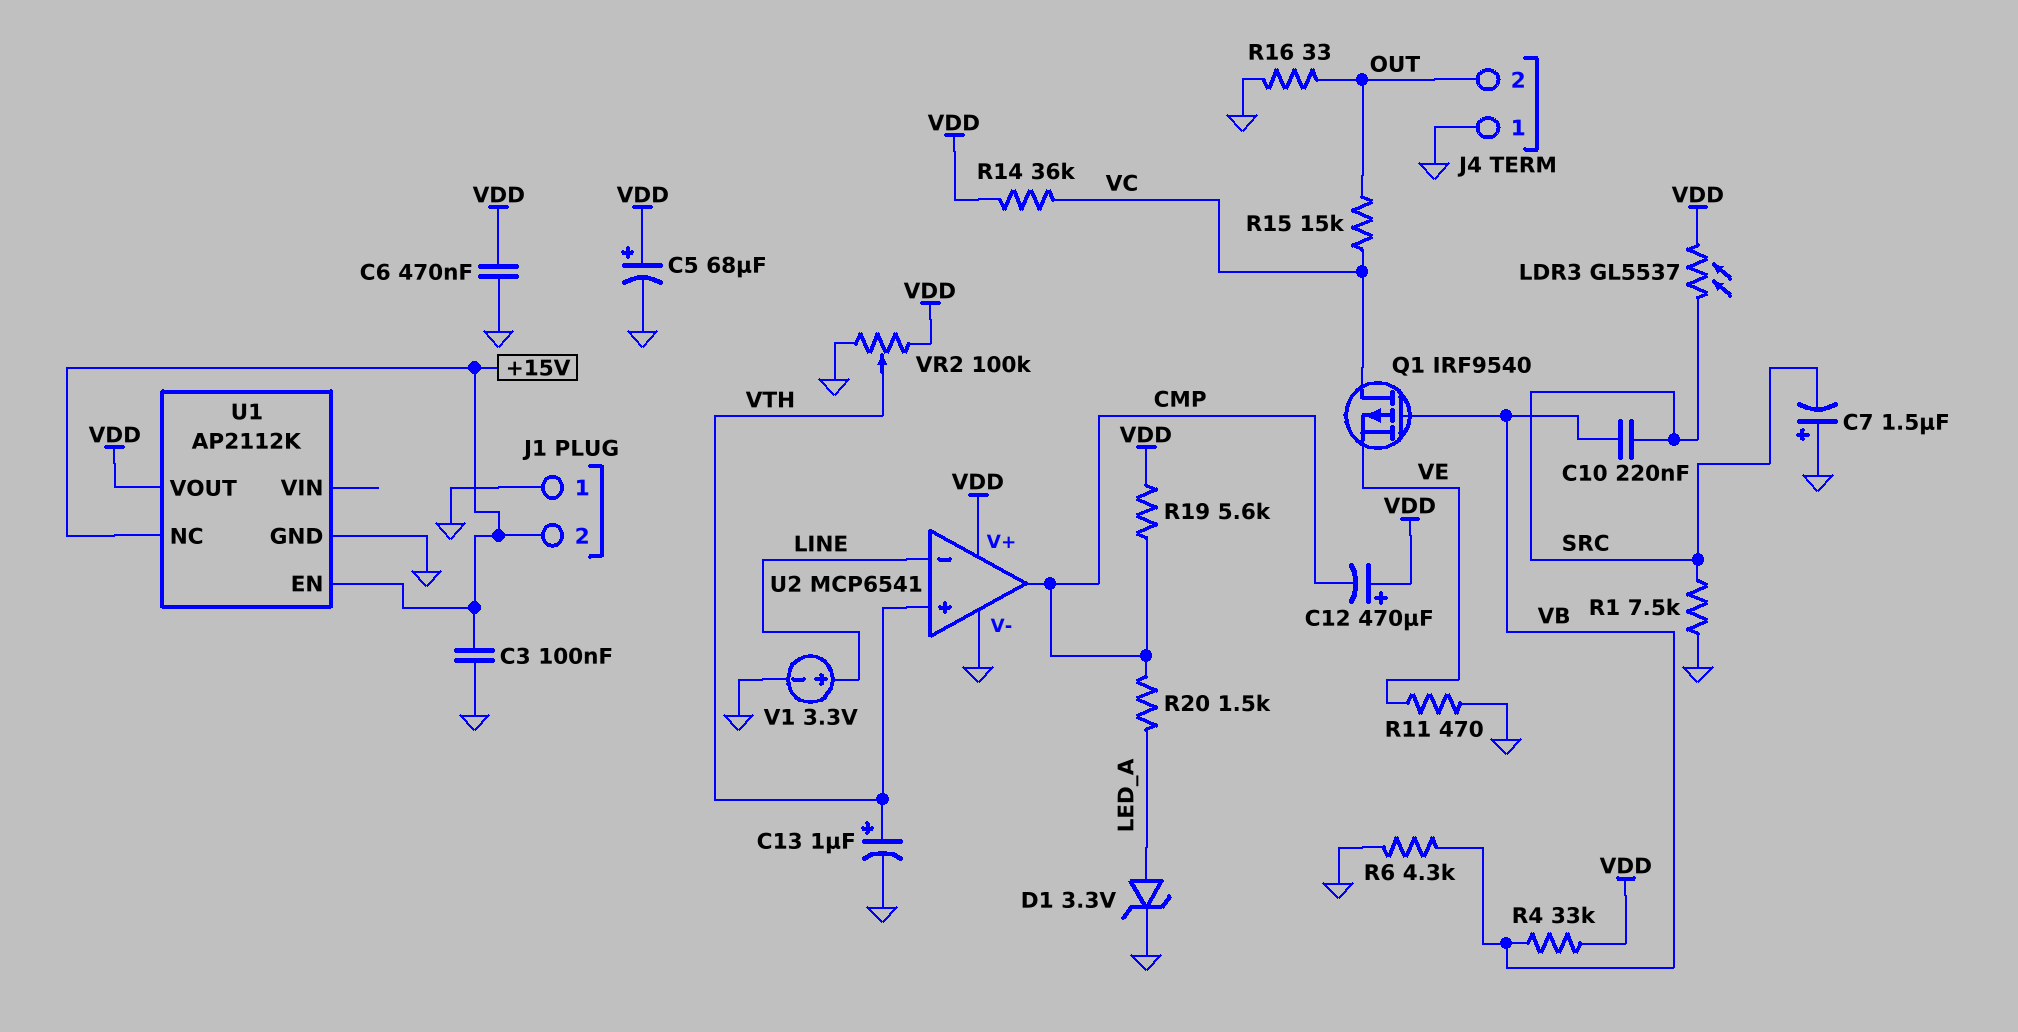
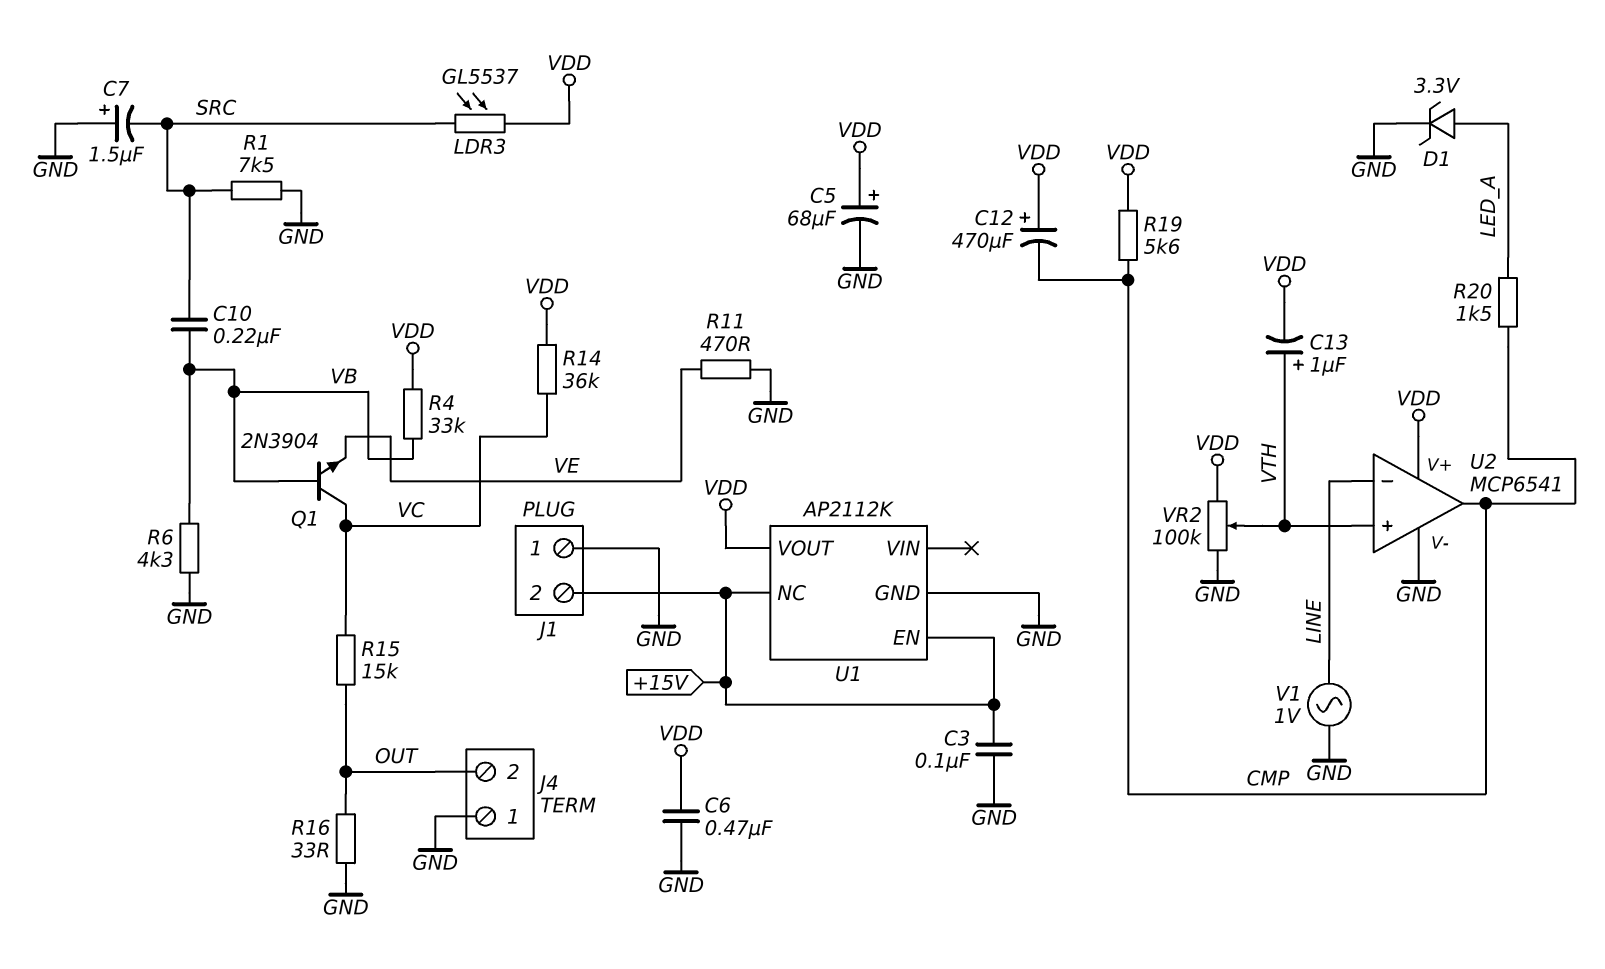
C13: 1uF (plus VTH, minus GND) -> 1uF (plus VTH, minus VDD)
Q1: PMOS IRF9540 (G VB, D VC, S VE) -> NPN 2N3904 (B VB, C VC, E VE)
V1: 3.3V (plus LINE, minus GND) -> AC 1V (GND, LINE)

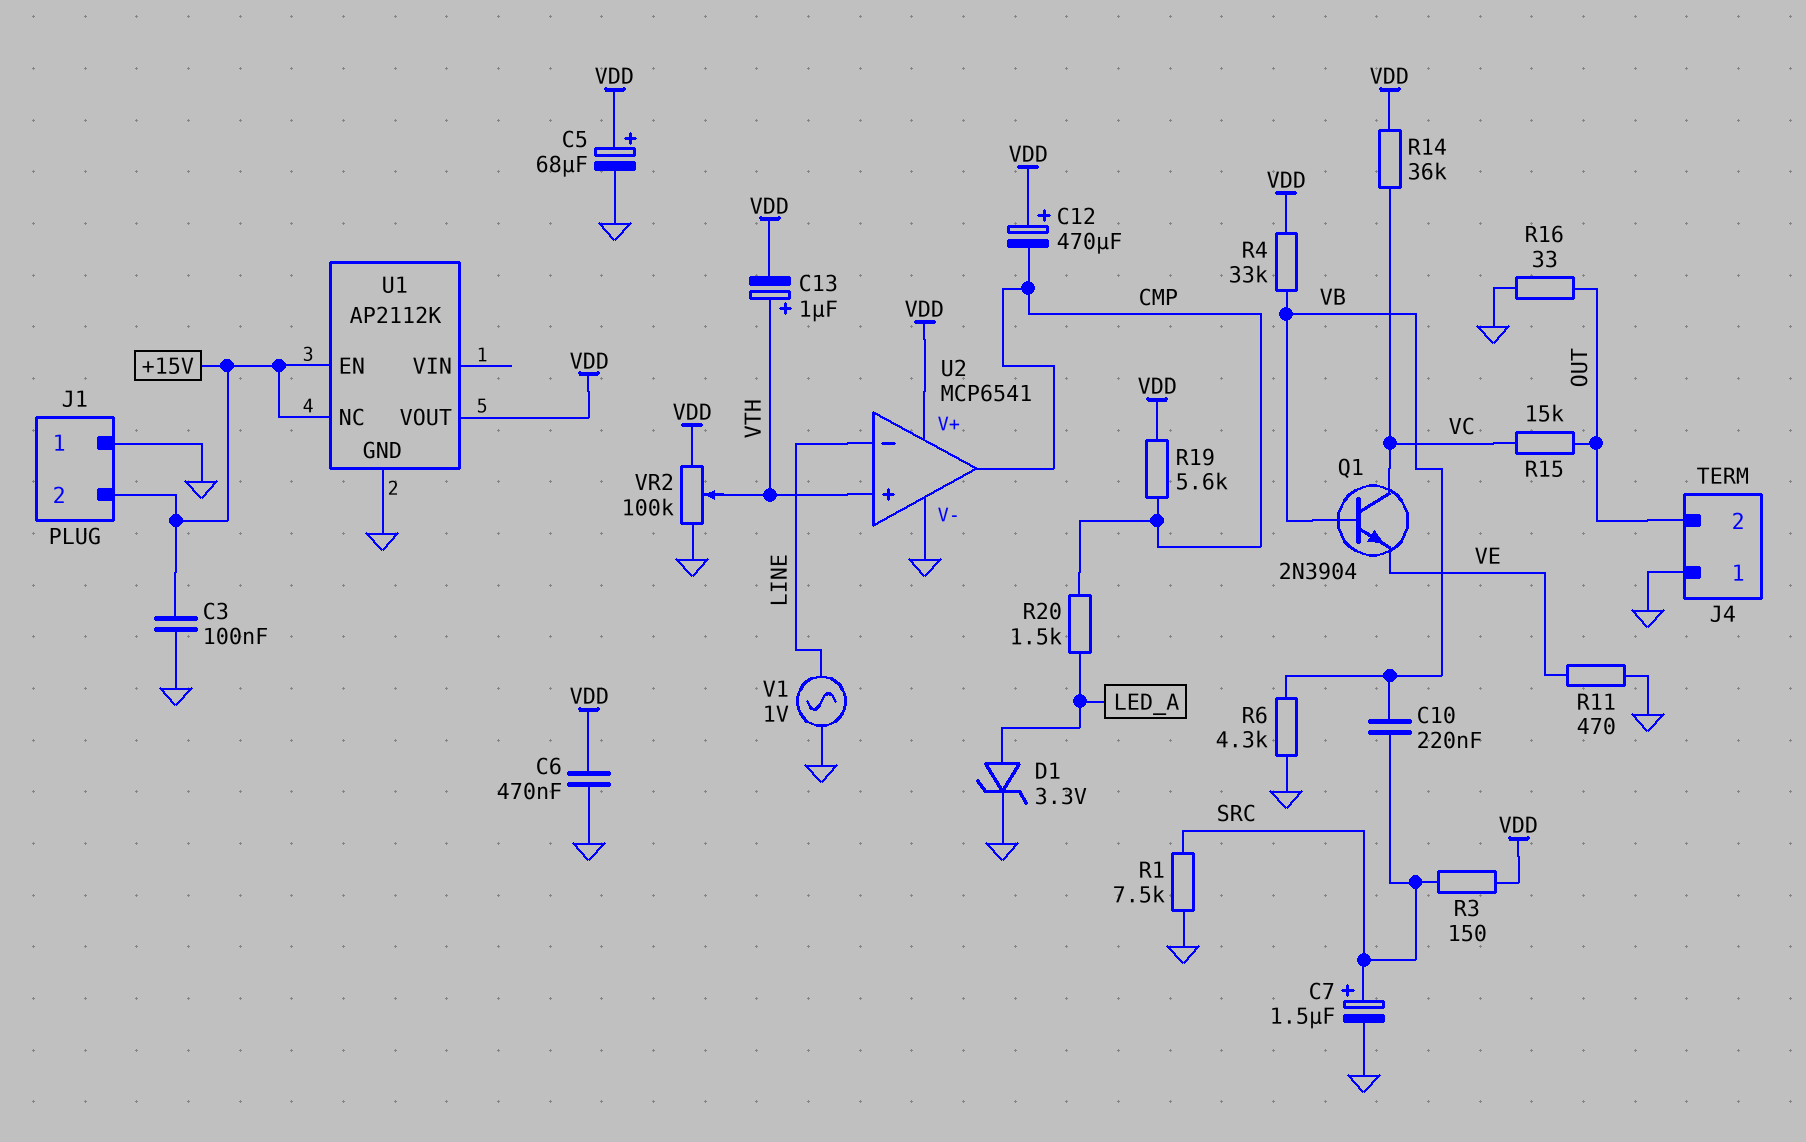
C7: 1.5uF (plus GND, minus SRC) -> 1.5uF (plus SRC, minus GND)
LDR3: GL5537 (SRC, VDD) -> none
R3: none -> 150 (SRC, VDD)

